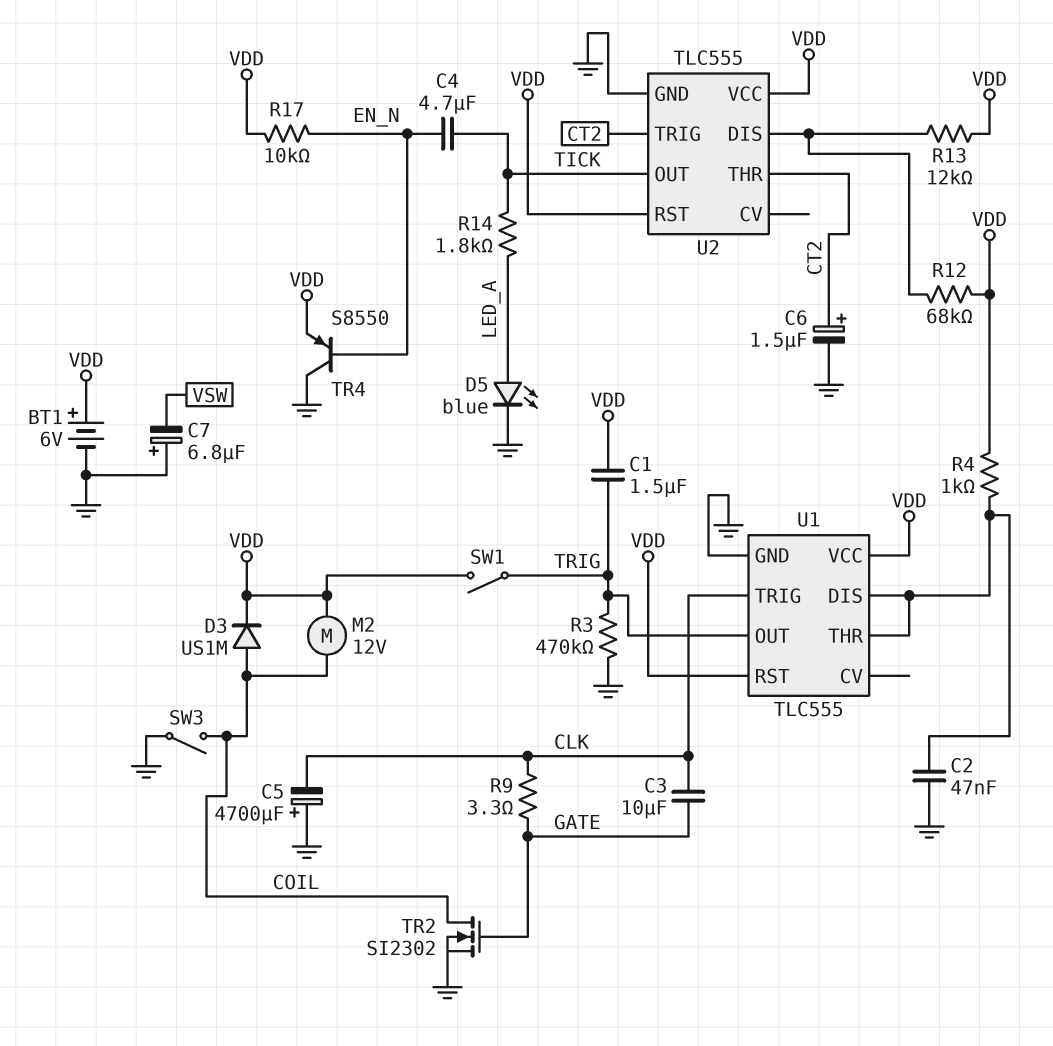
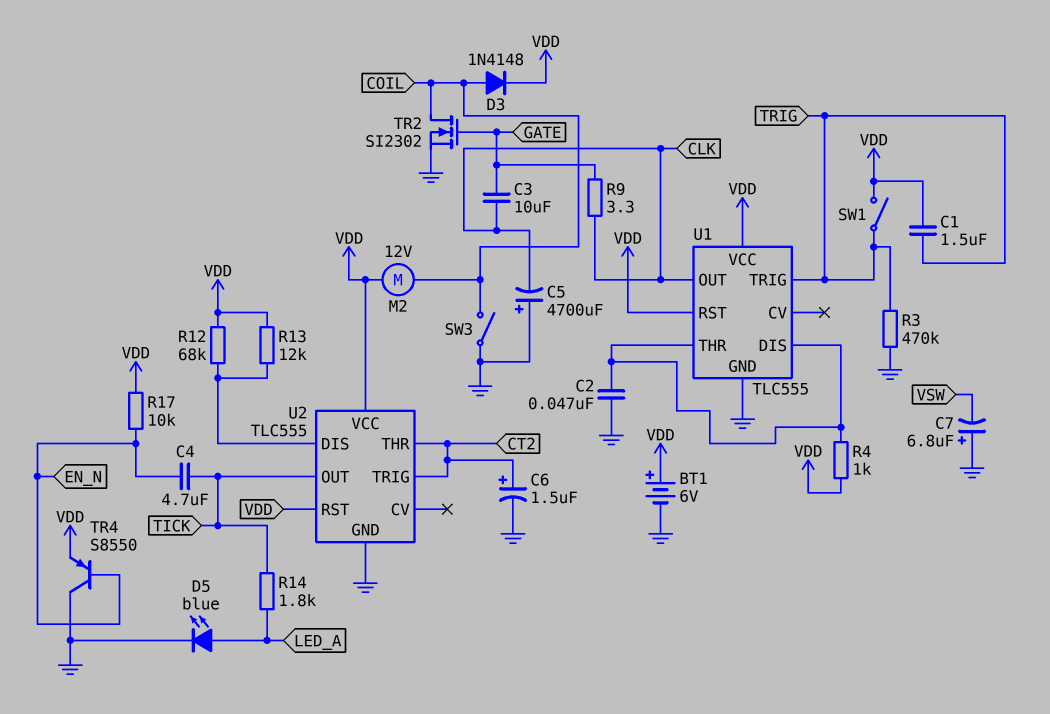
D3: diode US1M (A COIL, K VDD) -> diode 1N4148 (A COIL, K VDD)
U1 pin OUT: TRIG -> CLK
U1 pin TRIG: CLK -> TRIG

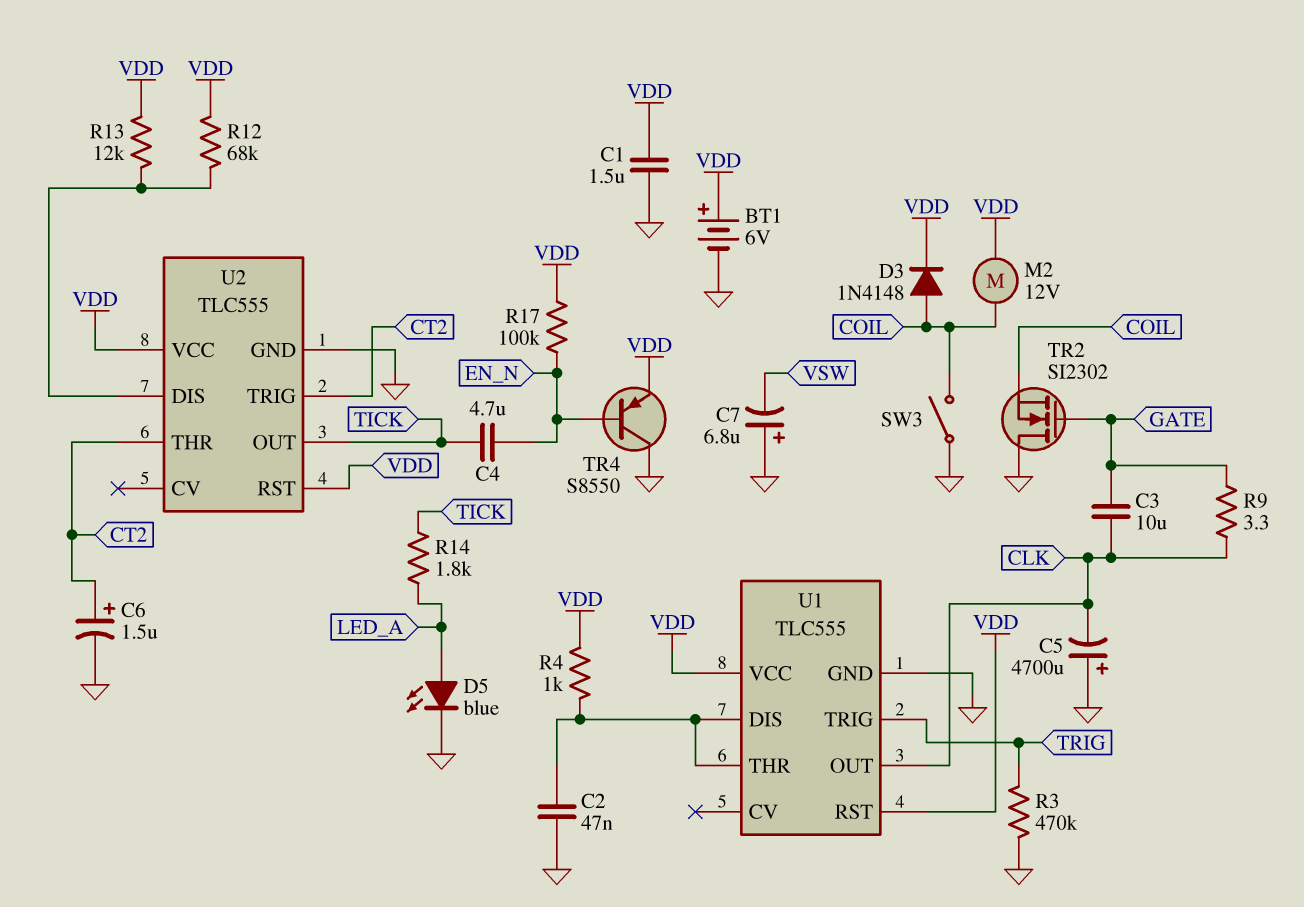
C1: 1.5uF (TRIG, VDD) -> 1.5uF (GND, VDD)
R17: 10k (EN_N, VDD) -> 100k (EN_N, VDD)
SW1: switch (TRIG, VDD) -> none
TR2: NMOS SI2302 (G GATE, D COIL, S GND) -> NMOS SI2302 (G GATE, D GND, S COIL)

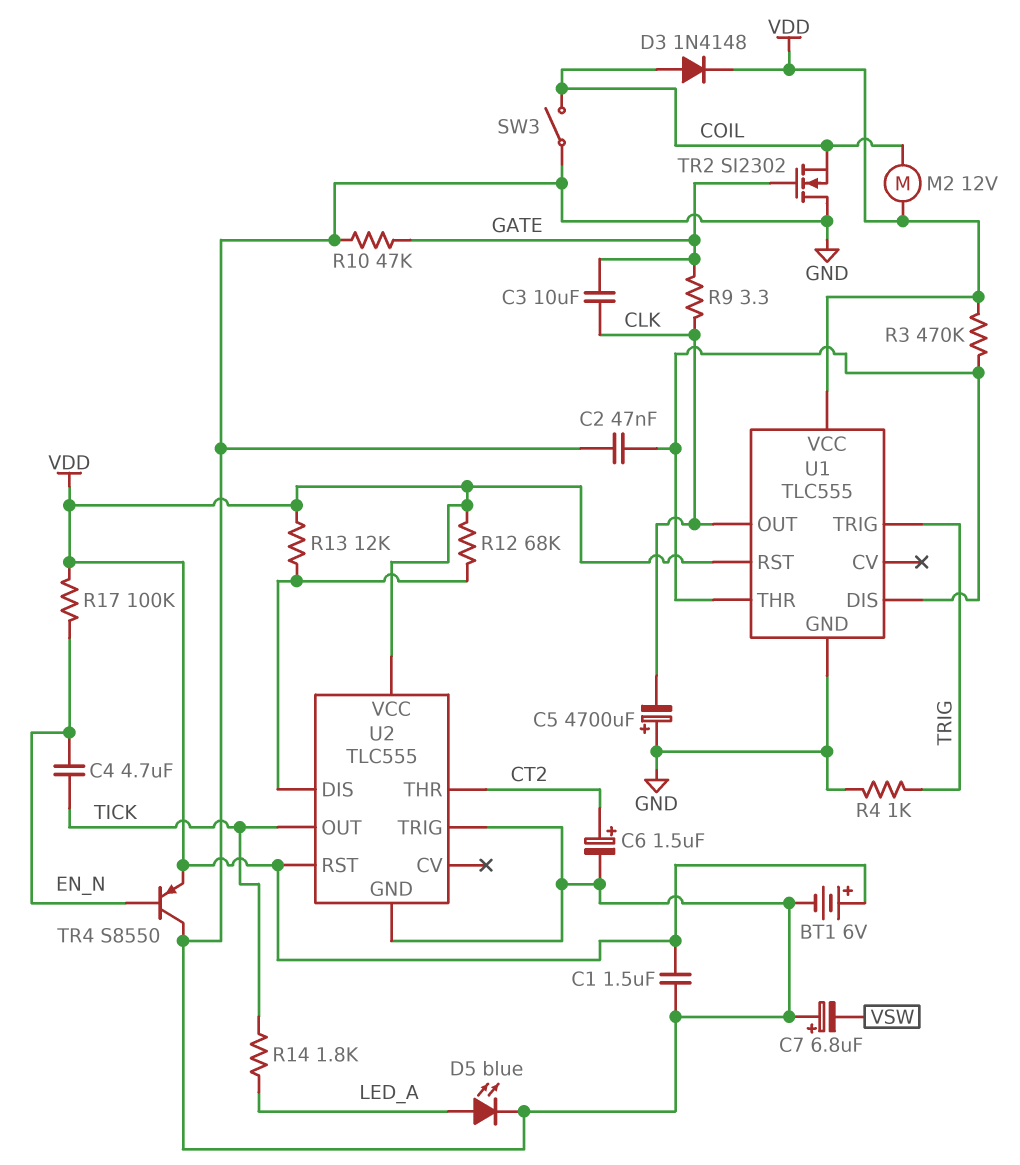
R3: 470k (GND, TRIG) -> 470k (U1/DIS, VDD)
R4: 1k (U1/DIS, VDD) -> 1k (GND, TRIG)
R10: none -> 47k (GATE, GND)
U2 pin TRIG: CT2 -> GND

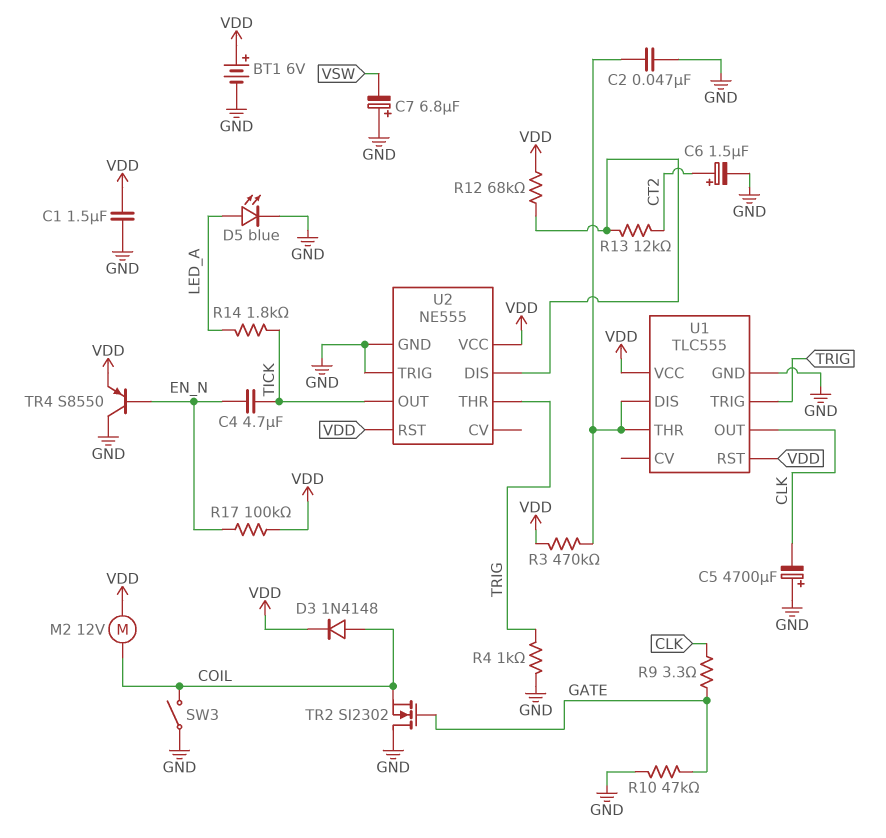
C3: 10uF (CLK, GATE) -> none
R13: 12k (U2/DIS, VDD) -> 12k (CT2, U2/DIS)
U2: TLC555 -> NE555
U2 pin THR: CT2 -> TRIG

